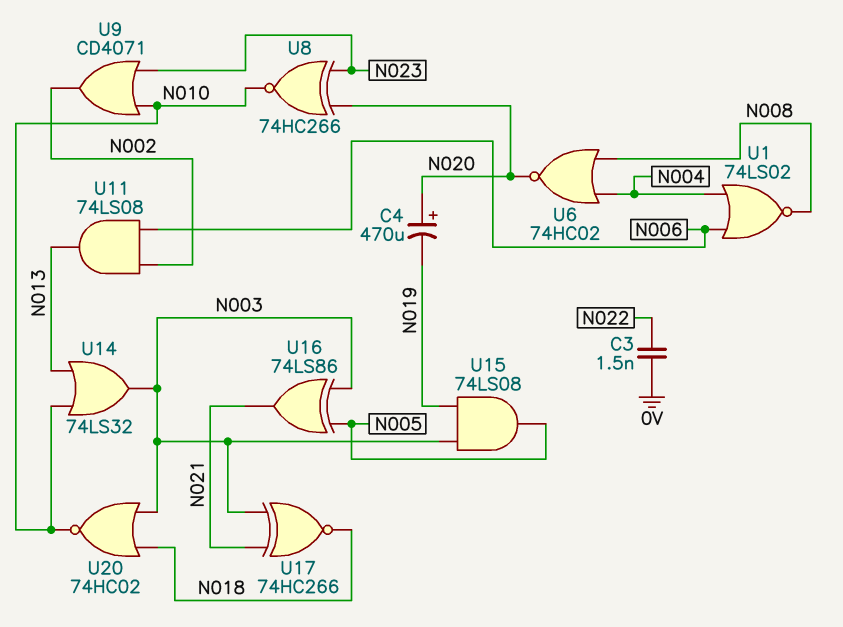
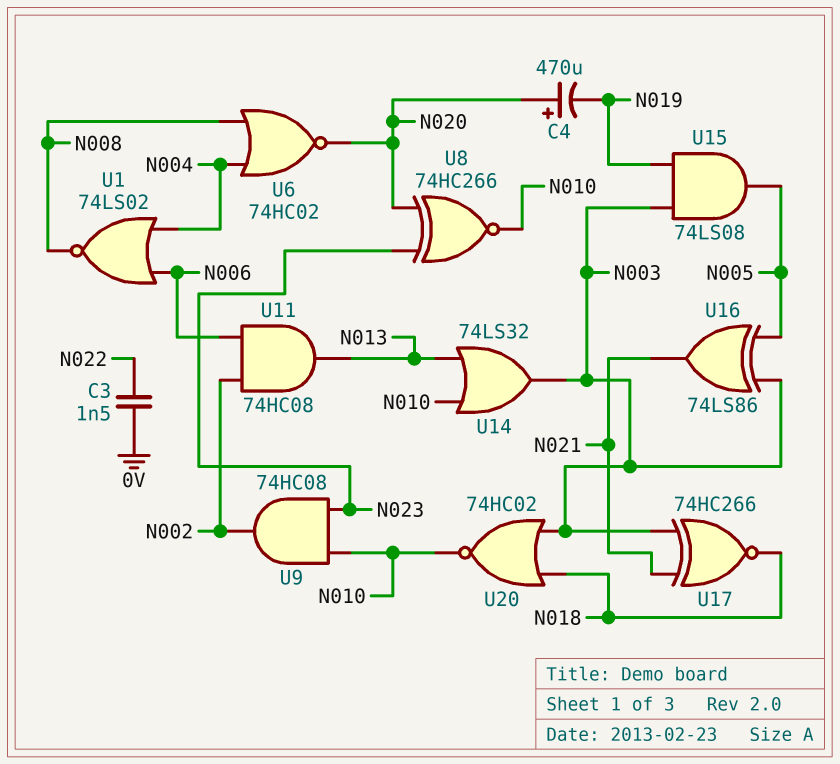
U9: OR CD4071 (in N010, in N023, out N002) -> AND 74HC08 (in N010, in N023, out N002)
U11: AND 74LS08 (in N002, in N006, out N013) -> AND 74HC08 (in N002, in N006, out N013)

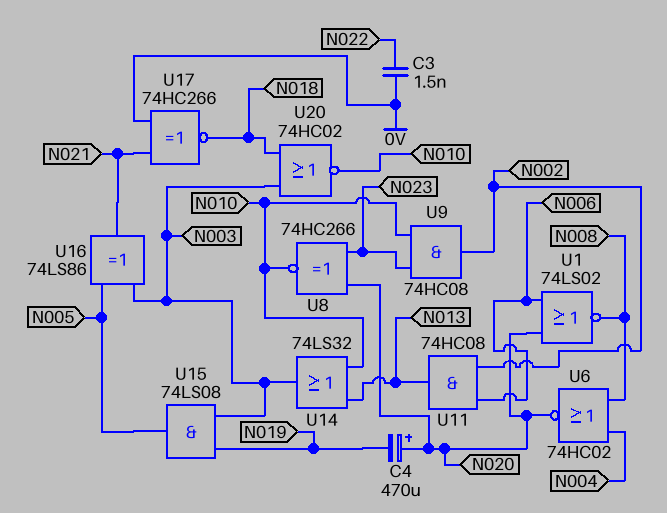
U1: NOR 74LS02 (in N004, in N006, out N008) -> NOR 74LS02 (in N006, in N020, out N008)
U17: XNOR 74HC266 (in N003, in N021, out N018) -> XNOR 74HC266 (in 0V, in N021, out N018)

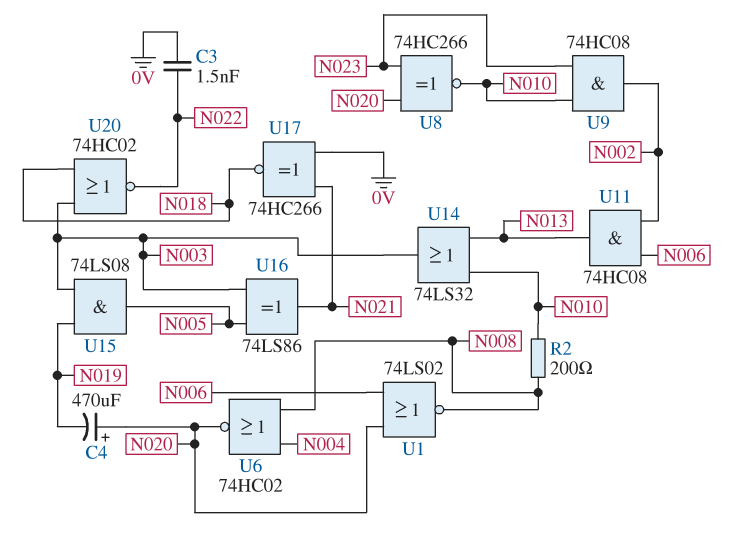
R2: none -> 200 (N008, N010)
U20: NOR 74HC02 (in N003, in N018, out N010) -> NOR 74HC02 (in N003, in N018, out N022)

